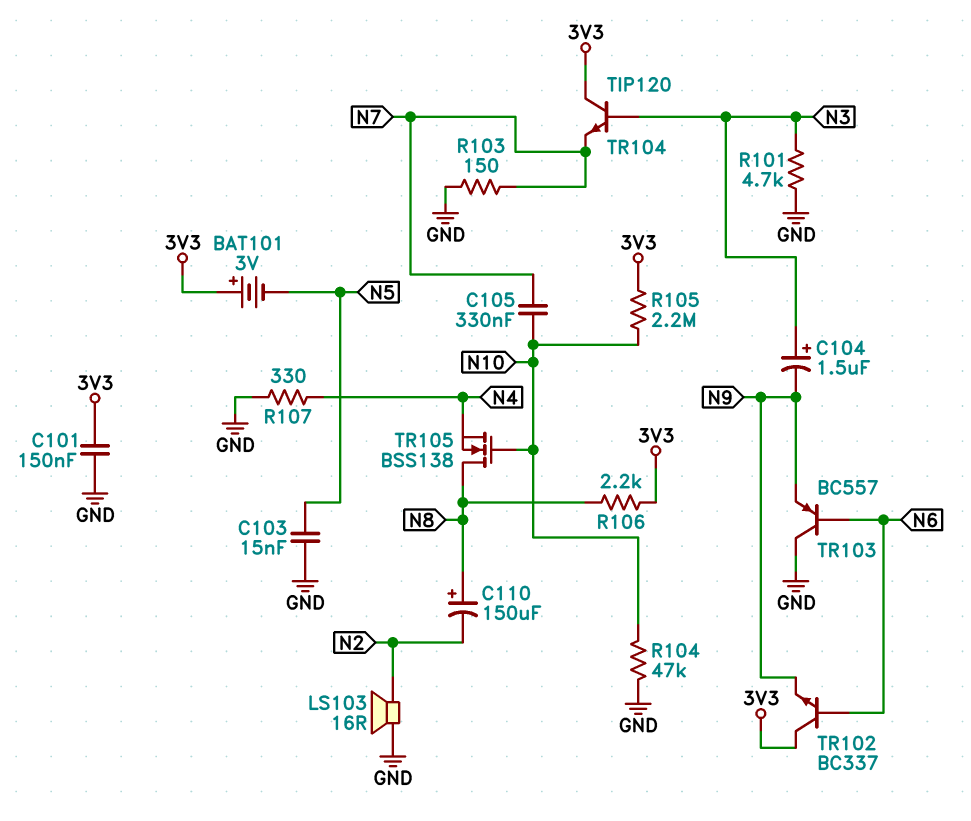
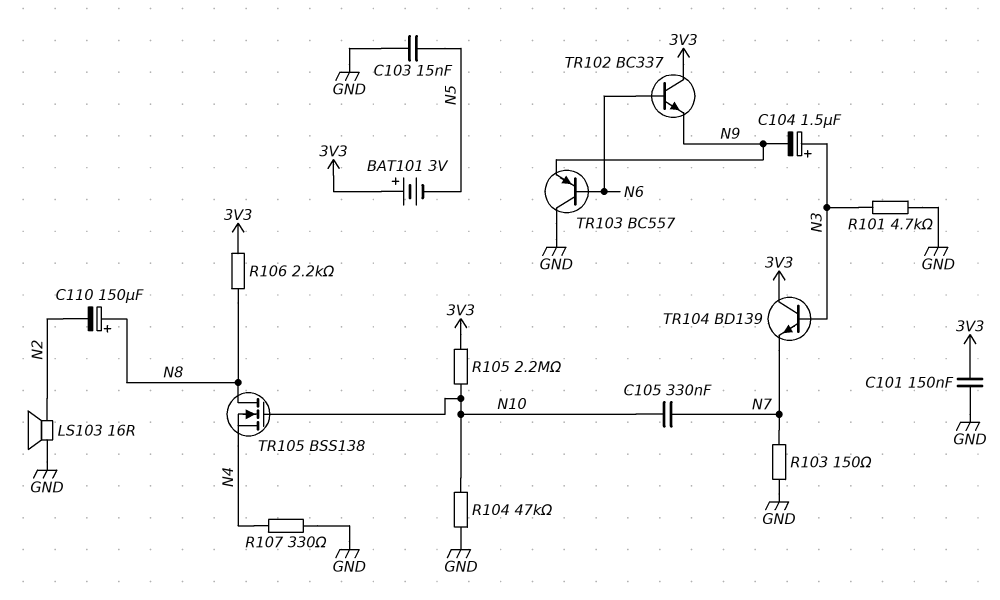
TR104: NPN TIP120 (B N3, C 3V3, E N7) -> NPN BD139 (B N3, C 3V3, E N7)

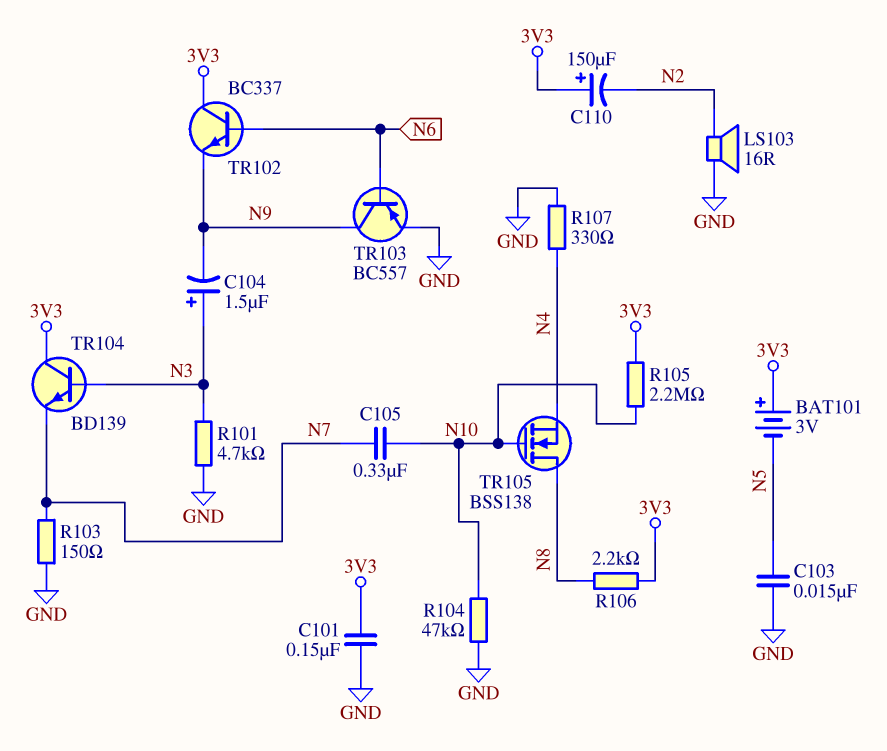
C110: 150uF (plus N8, minus N2) -> 150uF (plus 3V3, minus N2)
TR103: PNP BC557 (B N6, C GND, E N9) -> PNP BC557 (B N6, C N9, E GND)

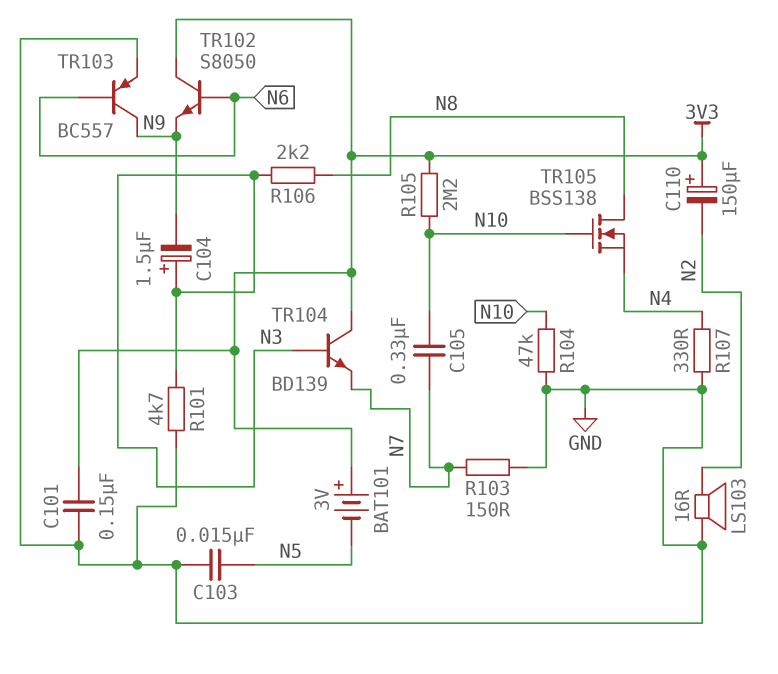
R106: 2.2k (3V3, N8) -> 2.2k (N3, N8)
TR102: NPN BC337 (B N6, C 3V3, E N9) -> NPN S8050 (B N6, C 3V3, E N9)

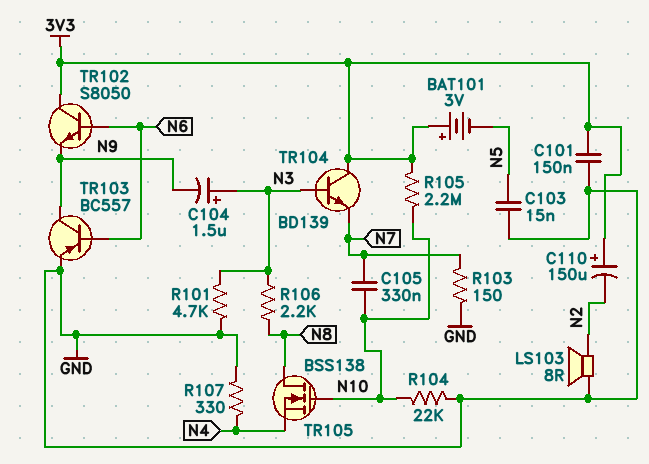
LS103: speaker 16R (GND, N2) -> speaker 8R (GND, N2)
R104: 47k (GND, N10) -> 22k (GND, N10)

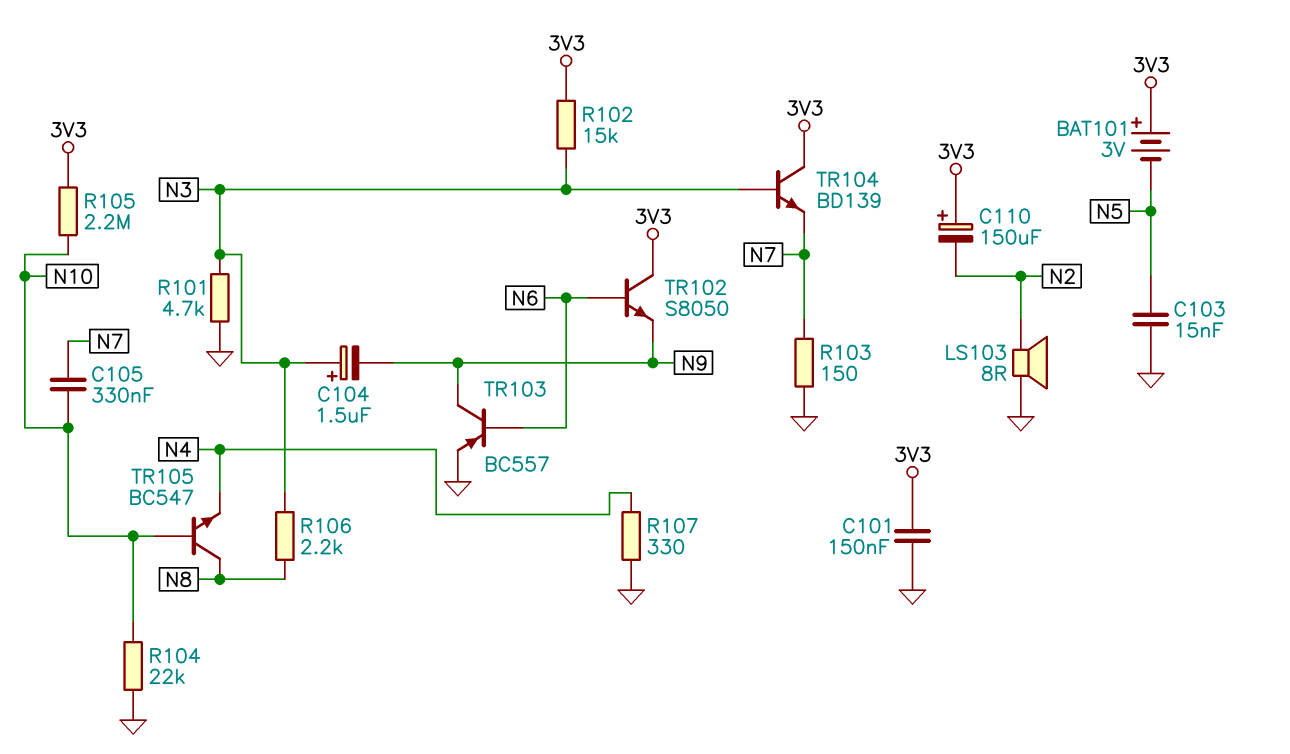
R102: none -> 15k (3V3, N3)
TR105: NMOS BSS138 (G N10, D N8, S N4) -> NPN BC547 (B N10, C N8, E N4)

